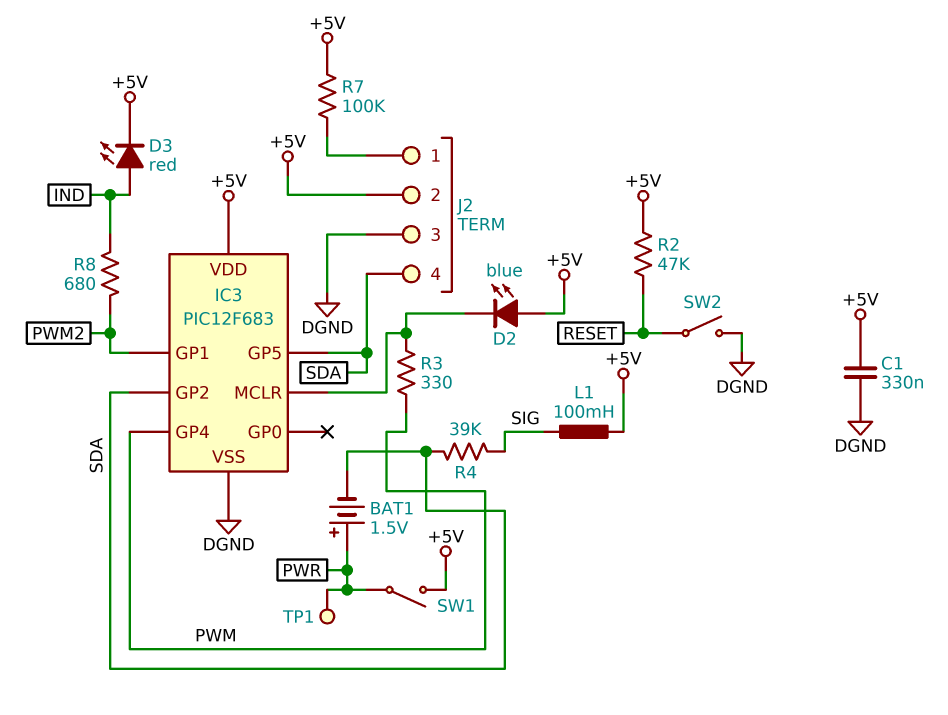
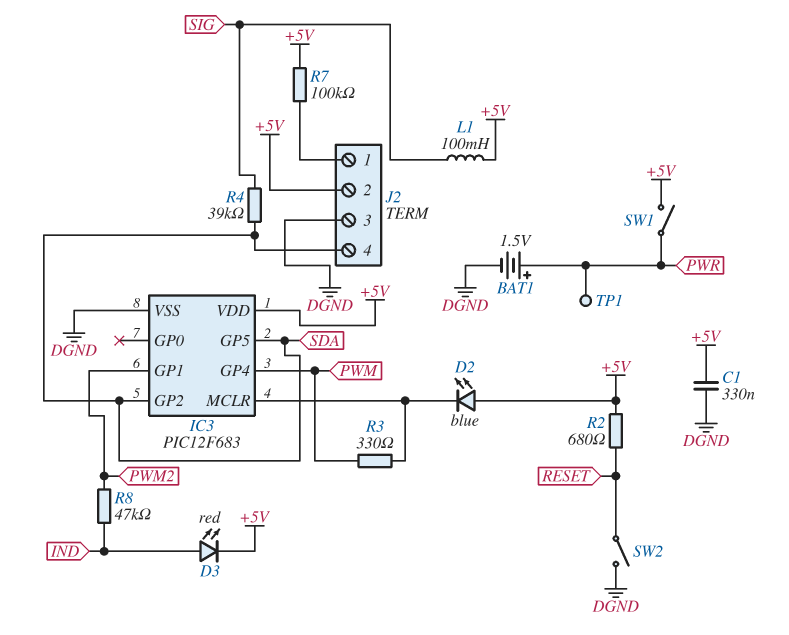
BAT1: 1.5V (plus PWR, minus SDA) -> 1.5V (plus PWR, minus DGND)
R2: 47k (+5V, RESET) -> 680 (+5V, RESET)
R8: 680 (IND, PWM2) -> 47k (IND, PWM2)

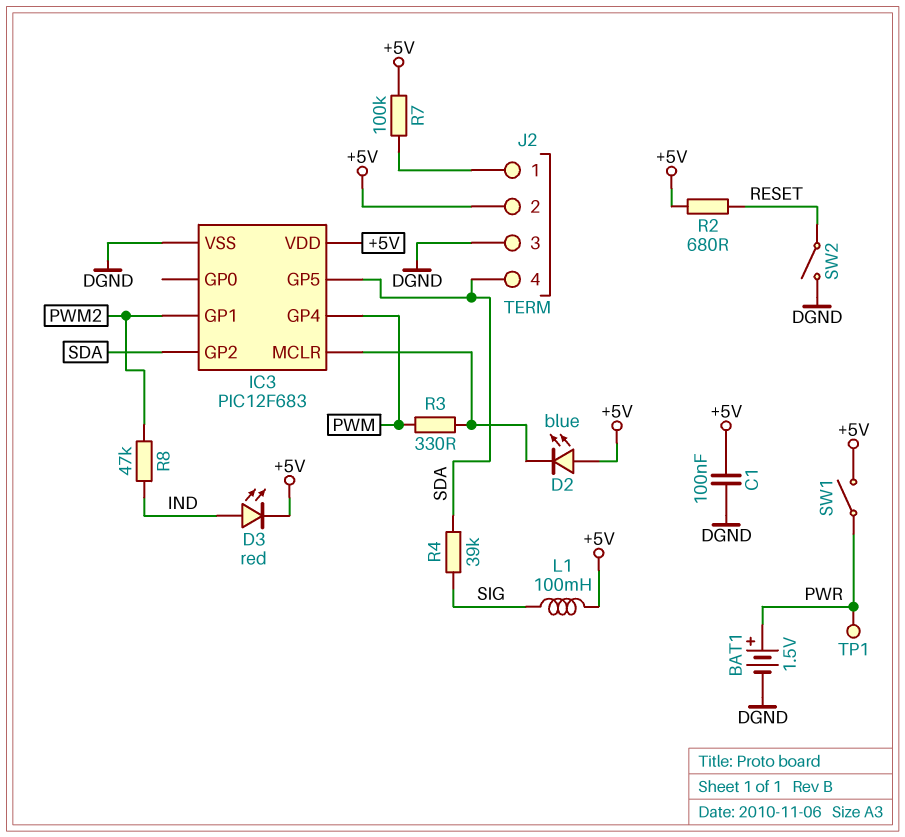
C1: 330nF (+5V, DGND) -> 100nF (+5V, DGND)

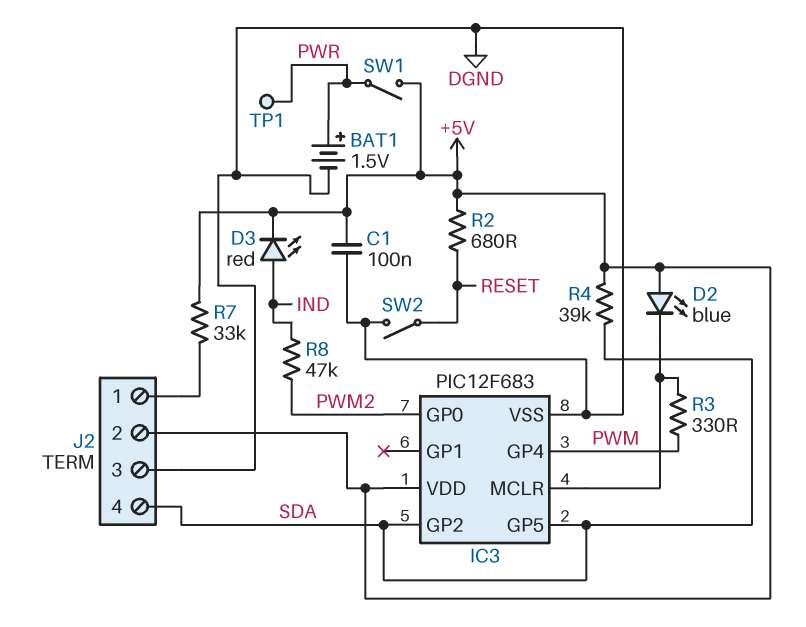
IC3 pin GP0: none -> PWM2
IC3 pin GP1: PWM2 -> none
L1: 100mH (+5V, SIG) -> none
R4: 39k (SDA, SIG) -> 39k (+5V, SDA)
R7: 100k (+5V, J2/1) -> 33k (+5V, J2/1)

